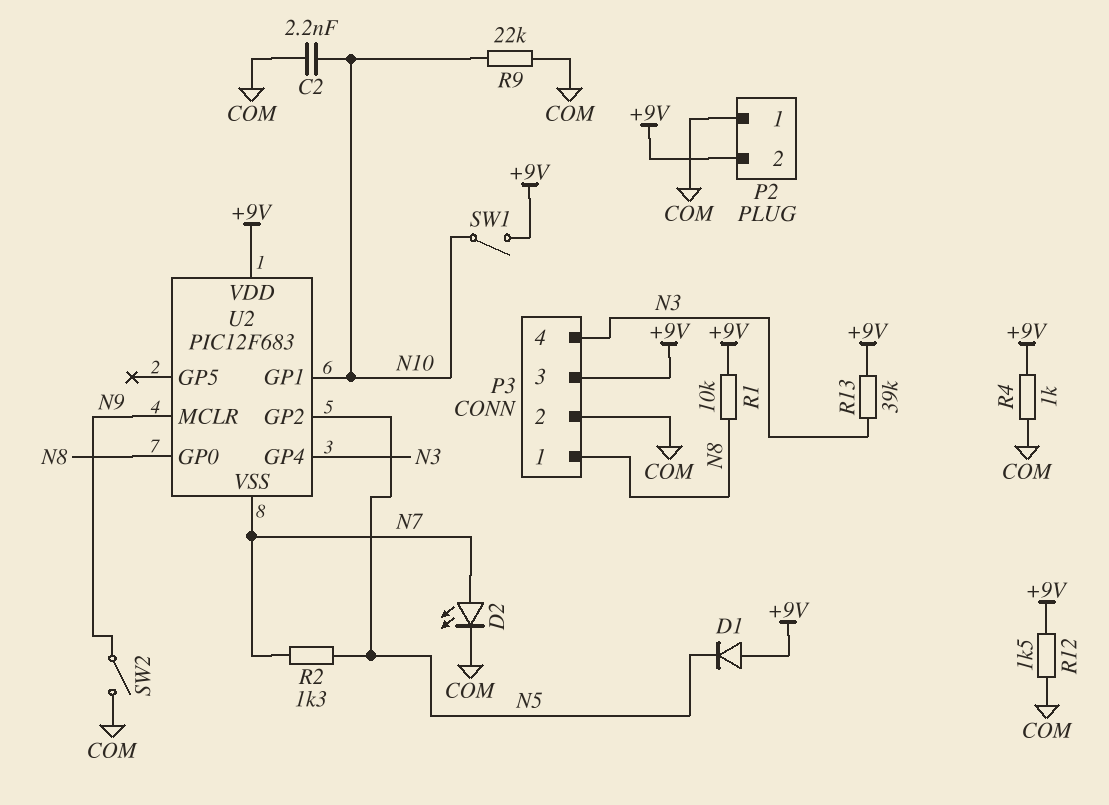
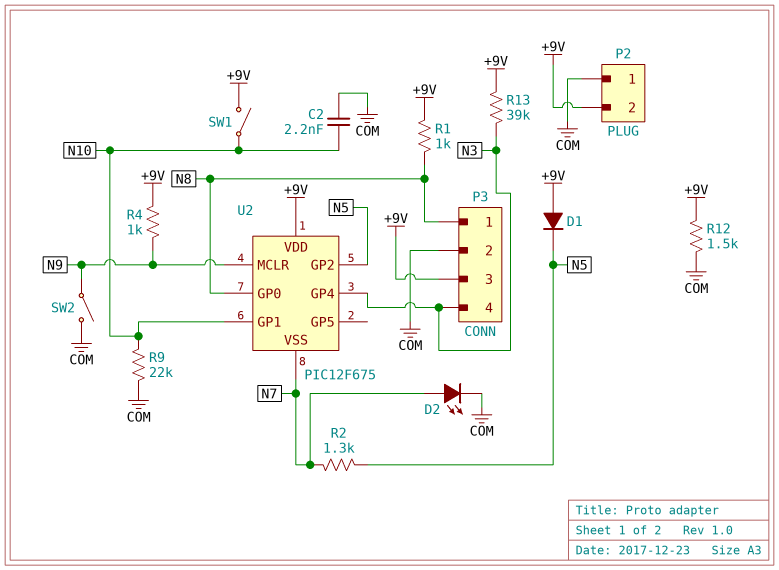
R1: 10k (+9V, N8) -> 1k (+9V, N8)
R4: 1k (+9V, COM) -> 1k (+9V, N9)
U2: PIC12F683 -> PIC12F675

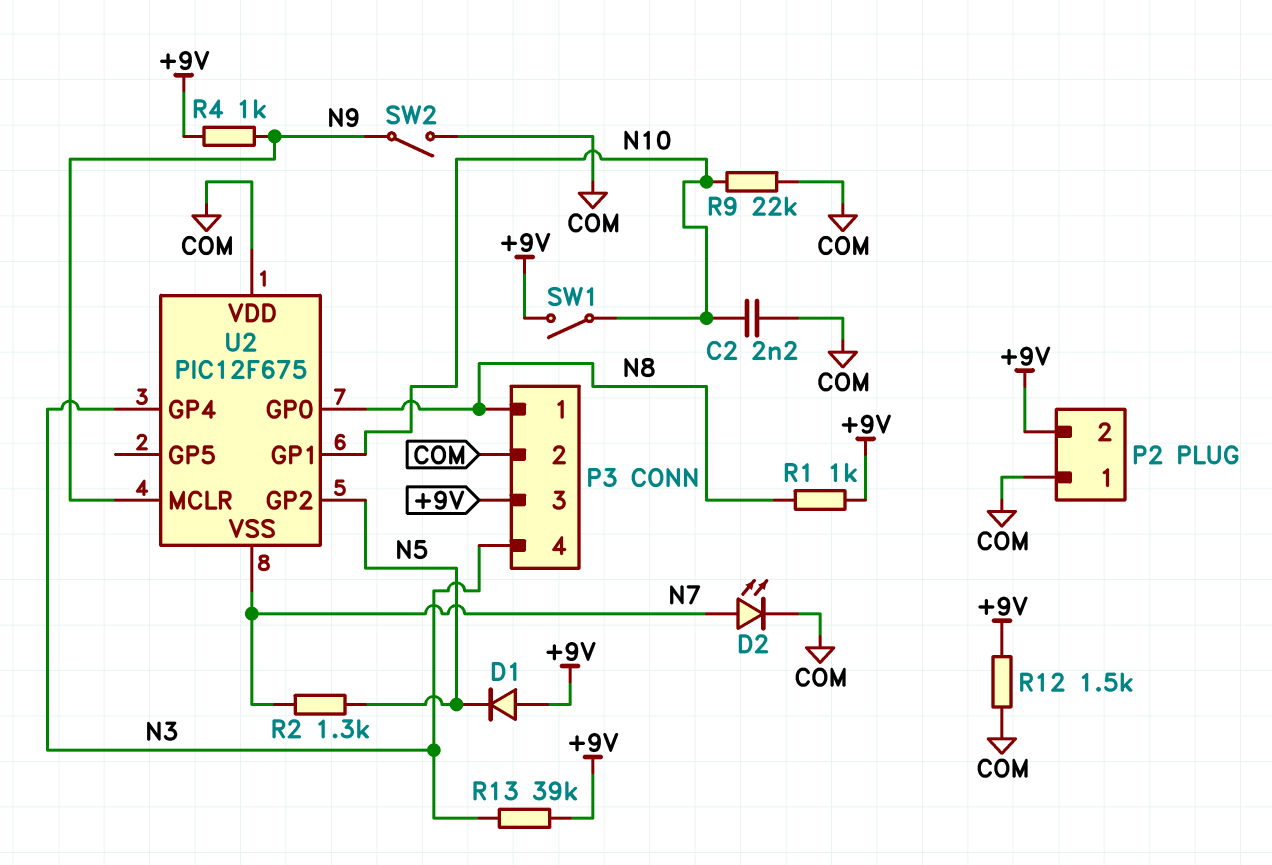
U2 pin VDD: +9V -> COM

